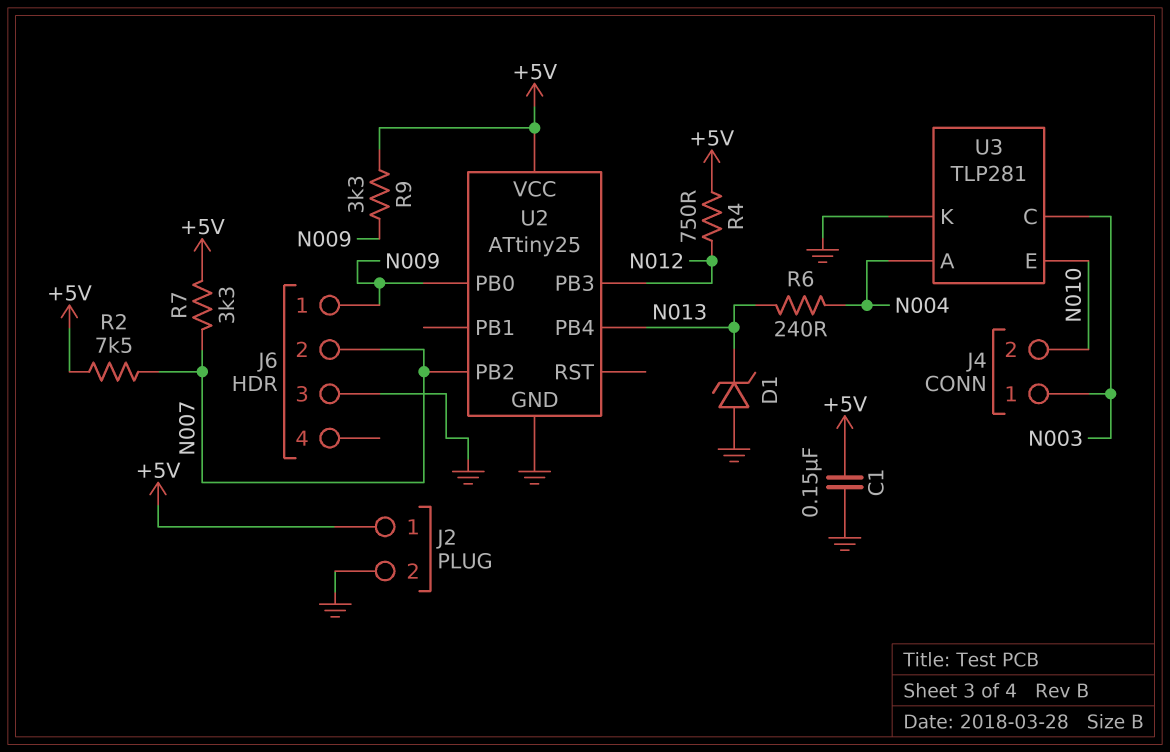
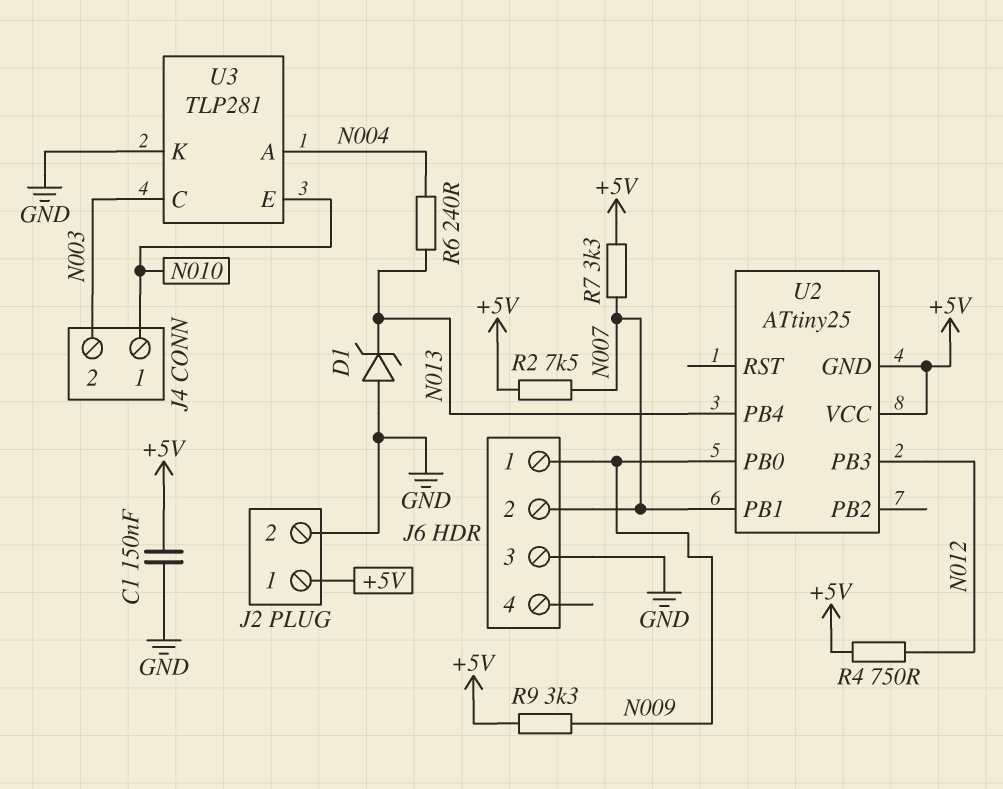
J4 pin 1: N003 -> N010
J4 pin 2: N010 -> N003
U2 pin GND: GND -> +5V
U2 pin PB1: none -> N007
U2 pin PB2: N007 -> none

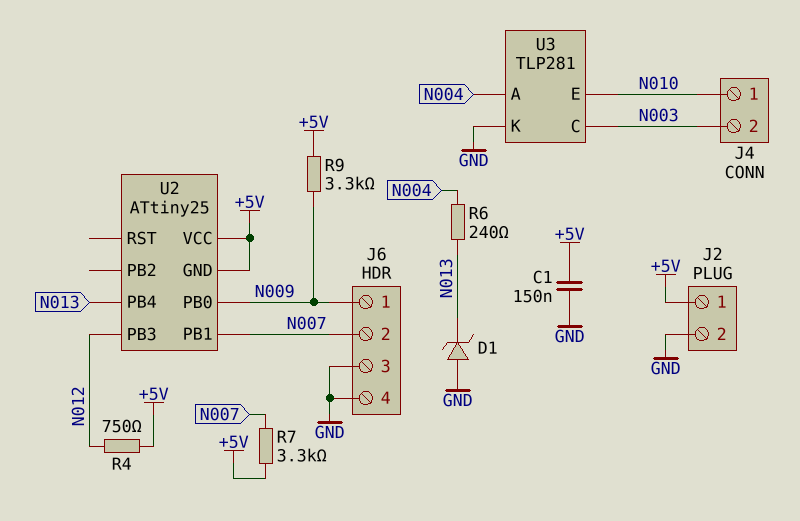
J6 pin 4: none -> GND
R2: 7.5k (+5V, N007) -> none

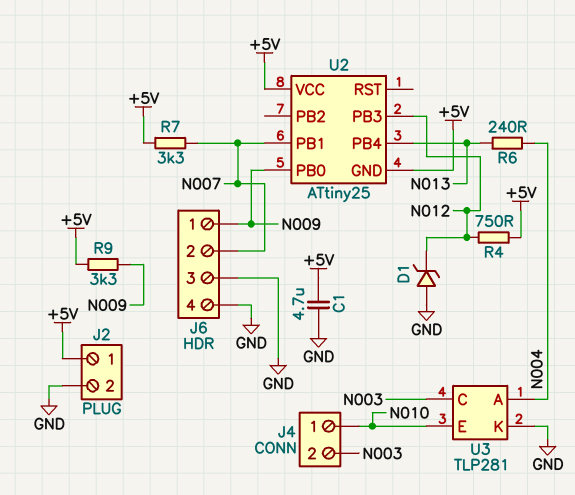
C1: 150nF (+5V, GND) -> 4.7uF (+5V, GND)
D1: zener (A GND, K N013) -> zener (A GND, K N012)

